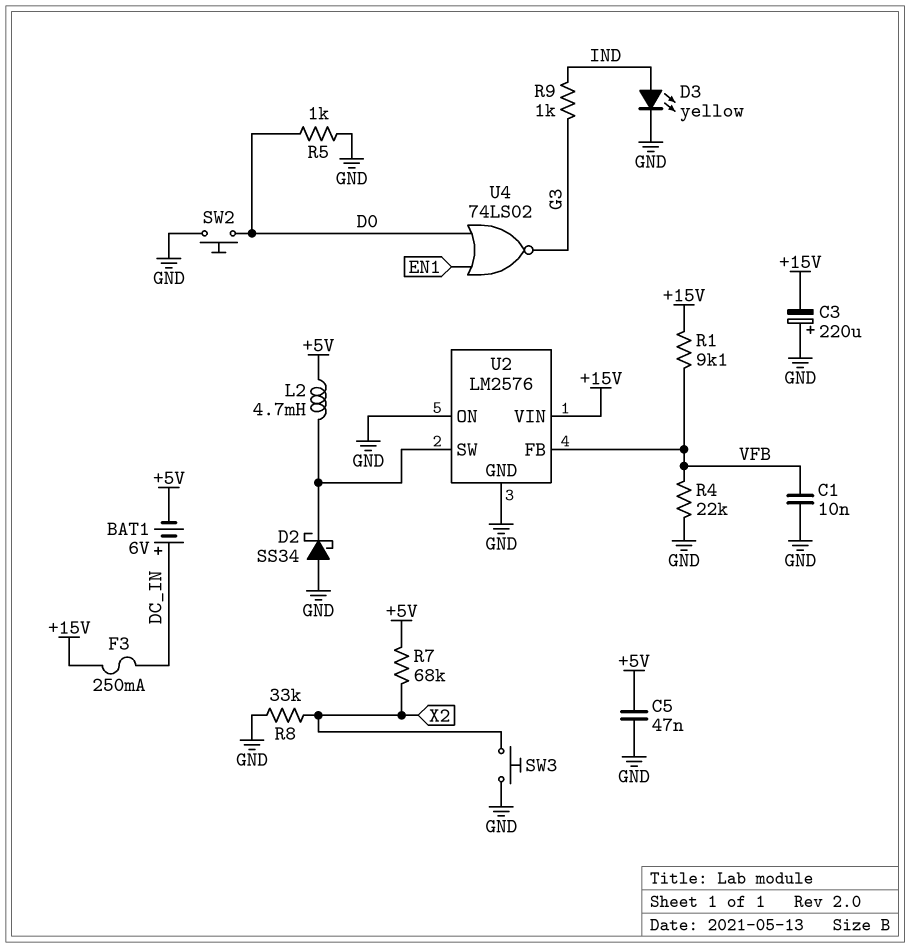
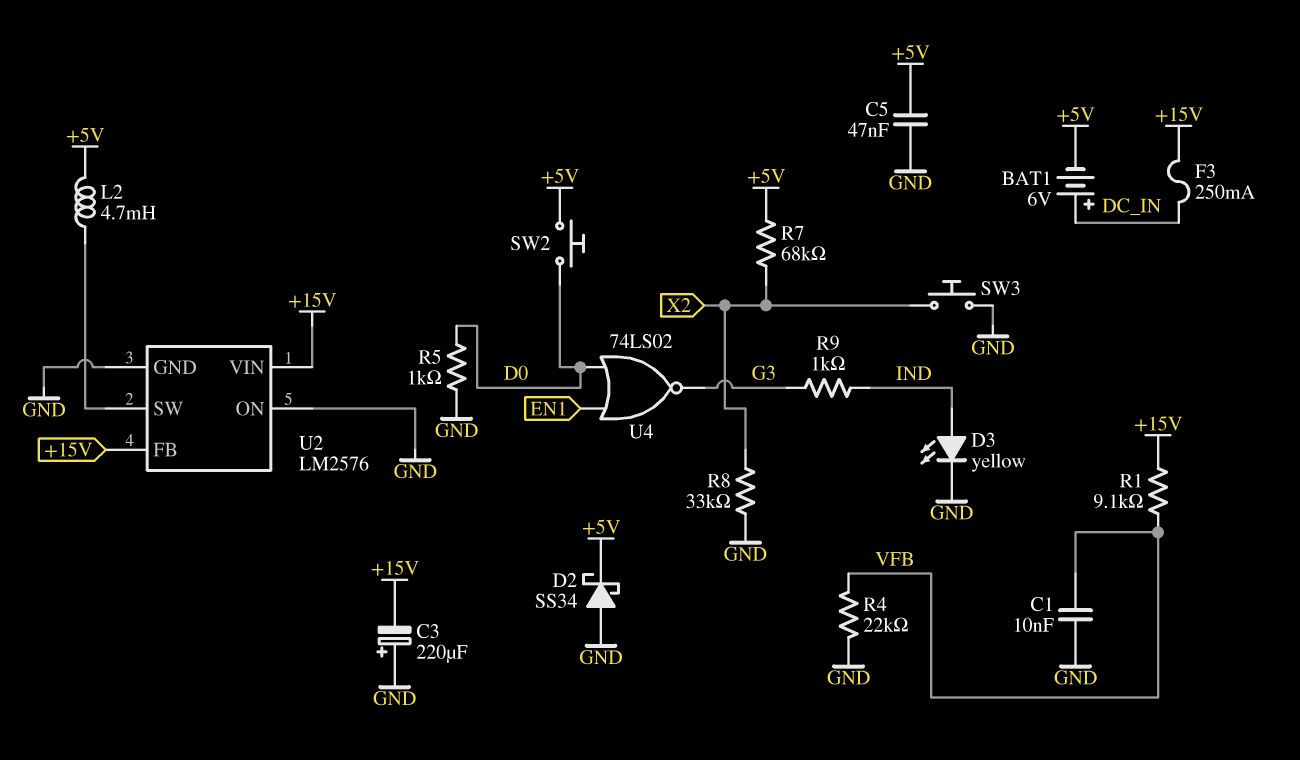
D2: schottky SS34 (A GND, K U2/SW) -> schottky SS34 (A GND, K +5V)
SW2: button (D0, GND) -> button (+5V, D0)
U2 pin FB: VFB -> +15V

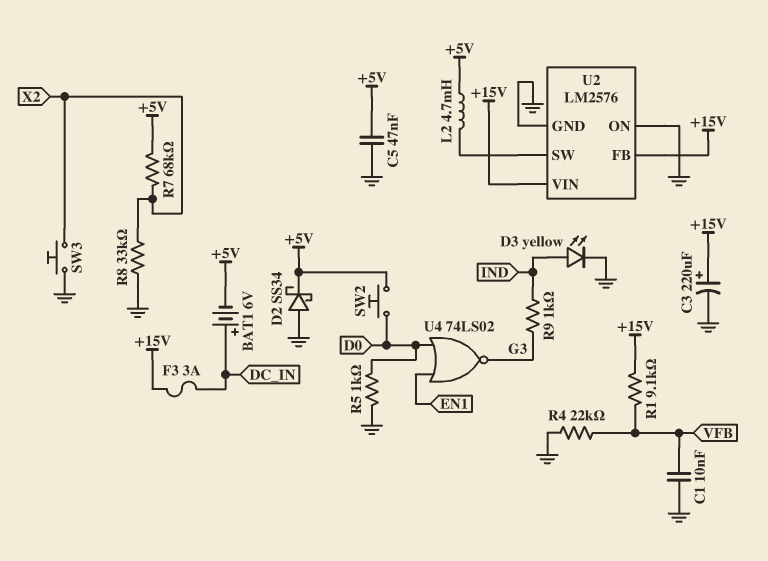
C3: 220uF (plus GND, minus +15V) -> 220uF (plus +15V, minus GND)
F3: 250mA (+15V, DC_IN) -> 3A (+15V, DC_IN)

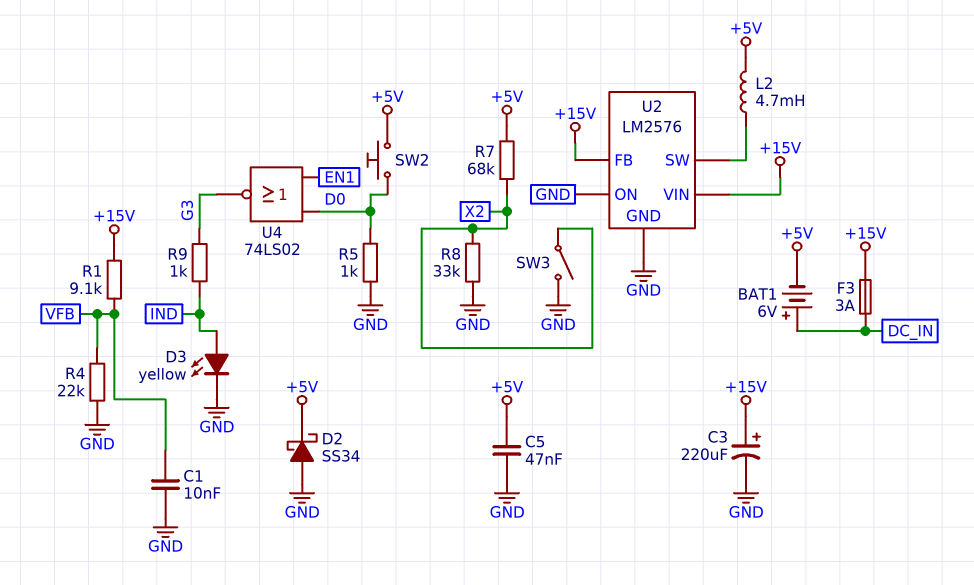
SW3: button (GND, X2) -> switch (GND, X2)

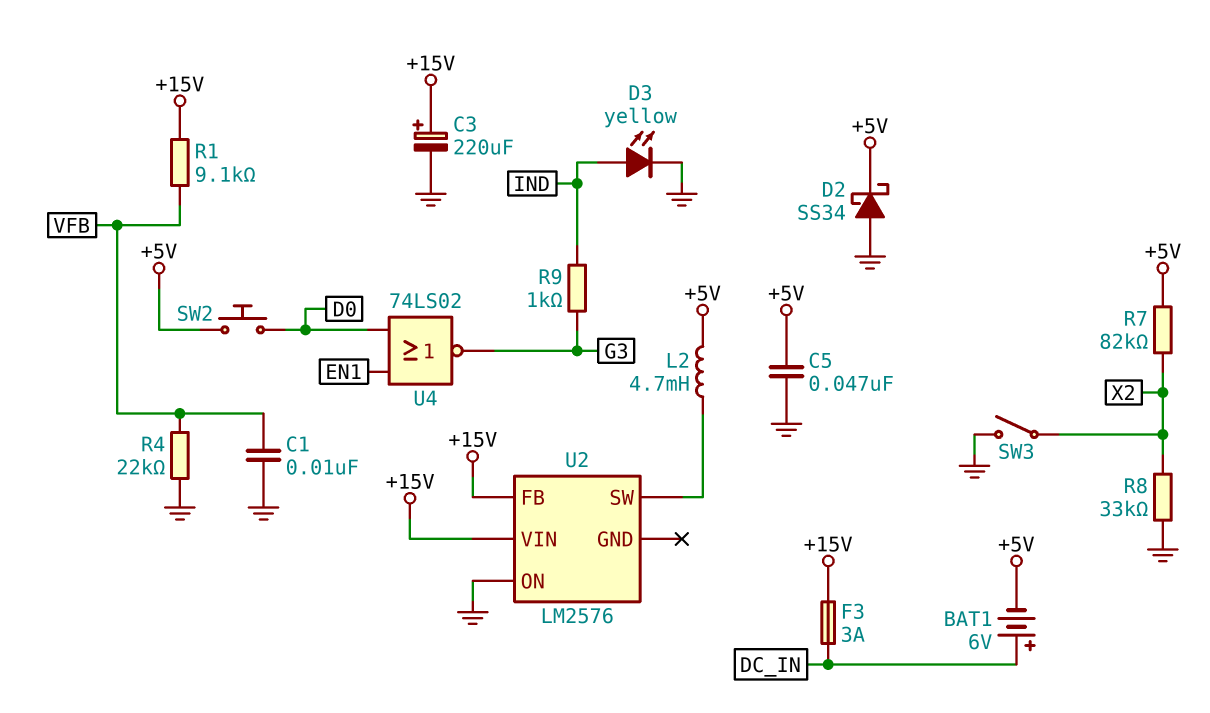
R5: 1k (D0, GND) -> none
R7: 68k (+5V, X2) -> 82k (+5V, X2)
U2 pin GND: GND -> none

